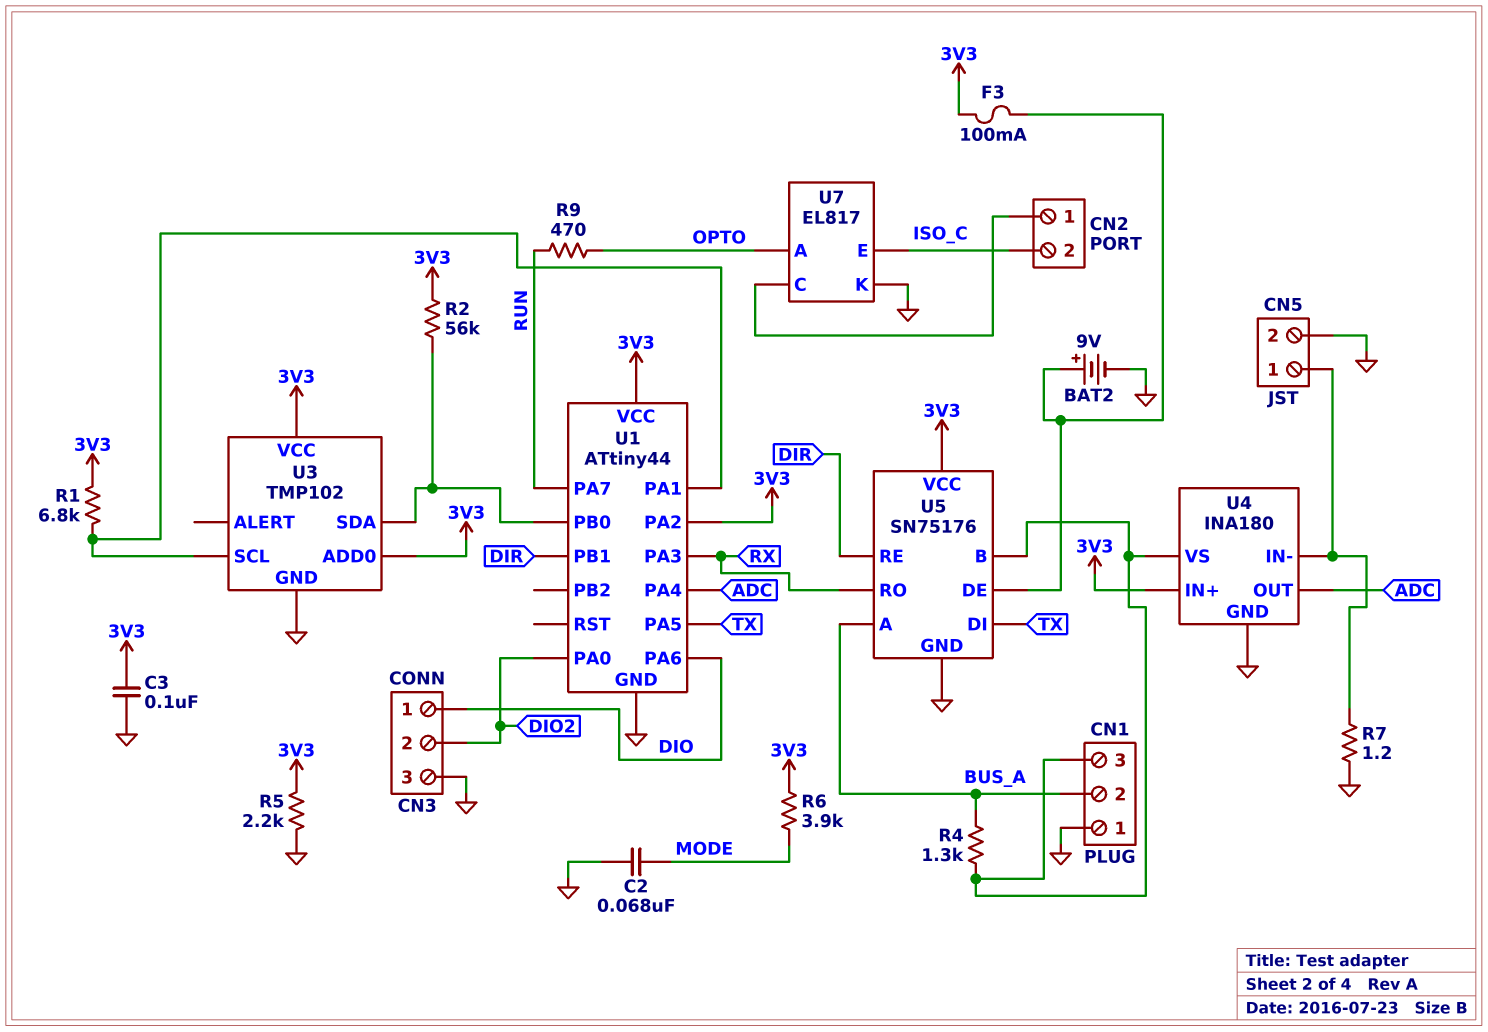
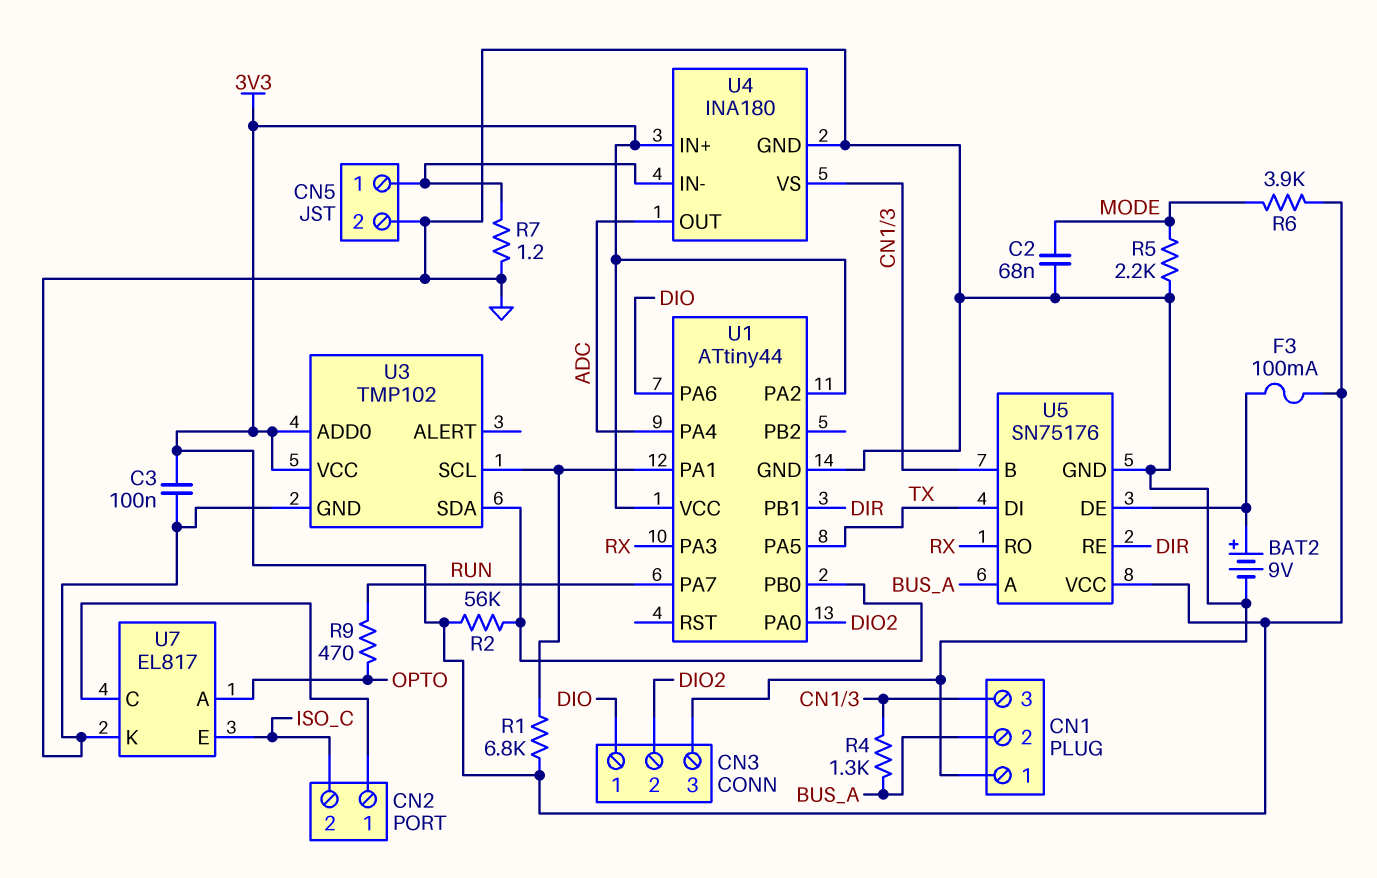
R5: 2.2k (3V3, GND) -> 2.2k (GND, MODE)

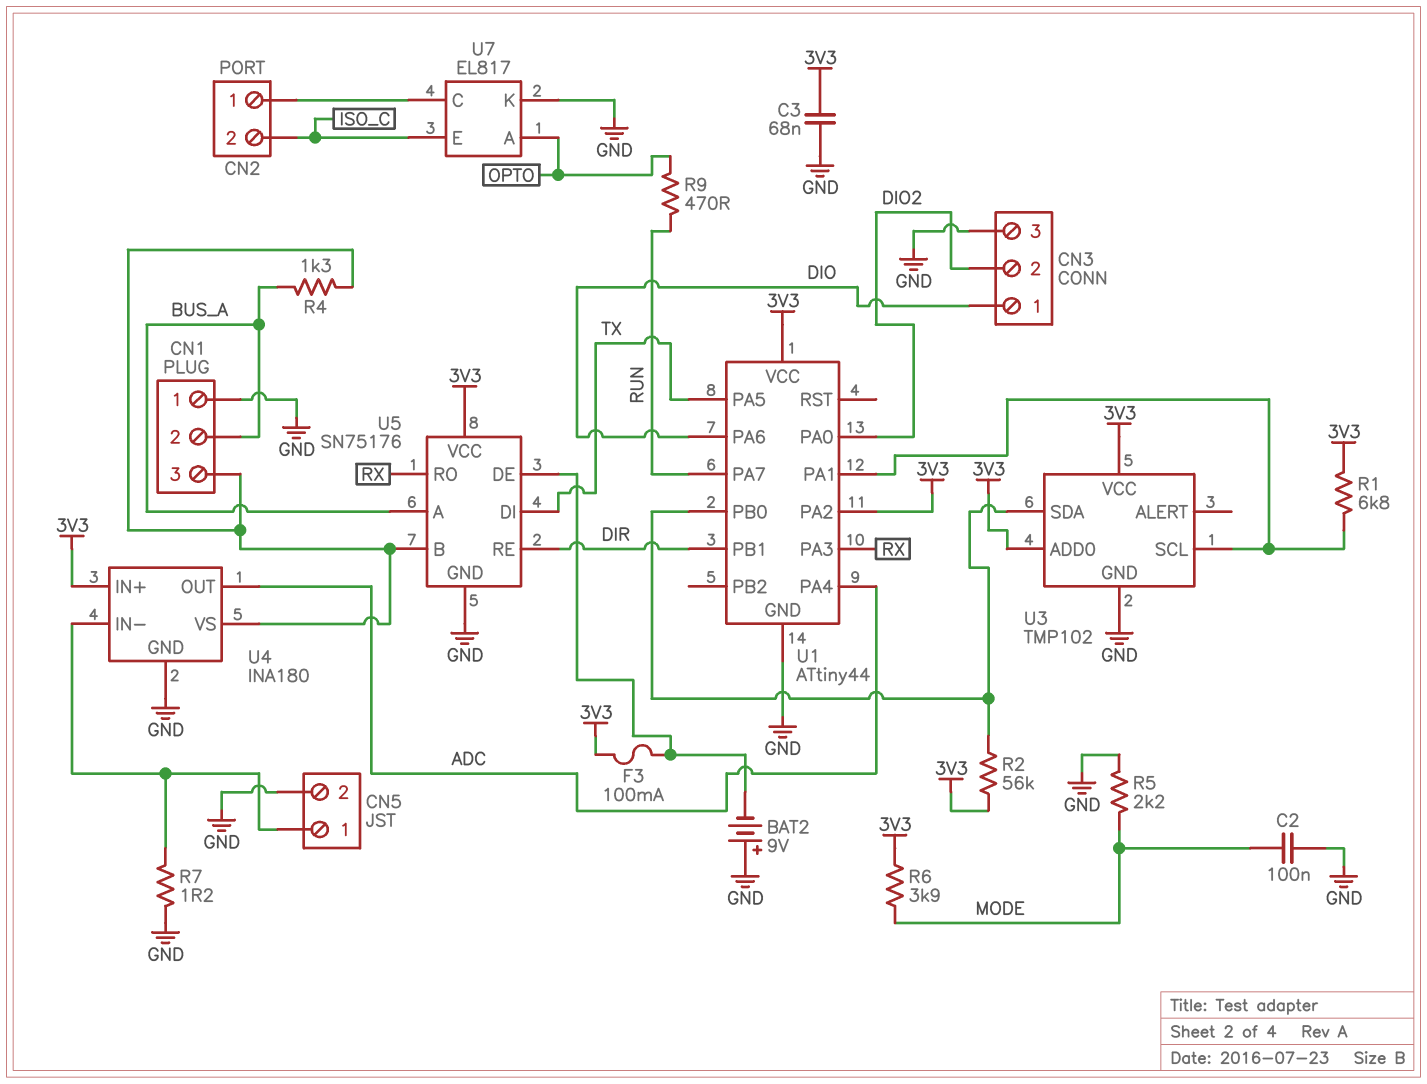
BAT2: 9V (plus U5/DE, minus GND) -> 9V (plus GND, minus U5/DE)
C2: 68nF (GND, MODE) -> 100nF (GND, MODE)
C3: 100nF (3V3, GND) -> 68nF (3V3, GND)

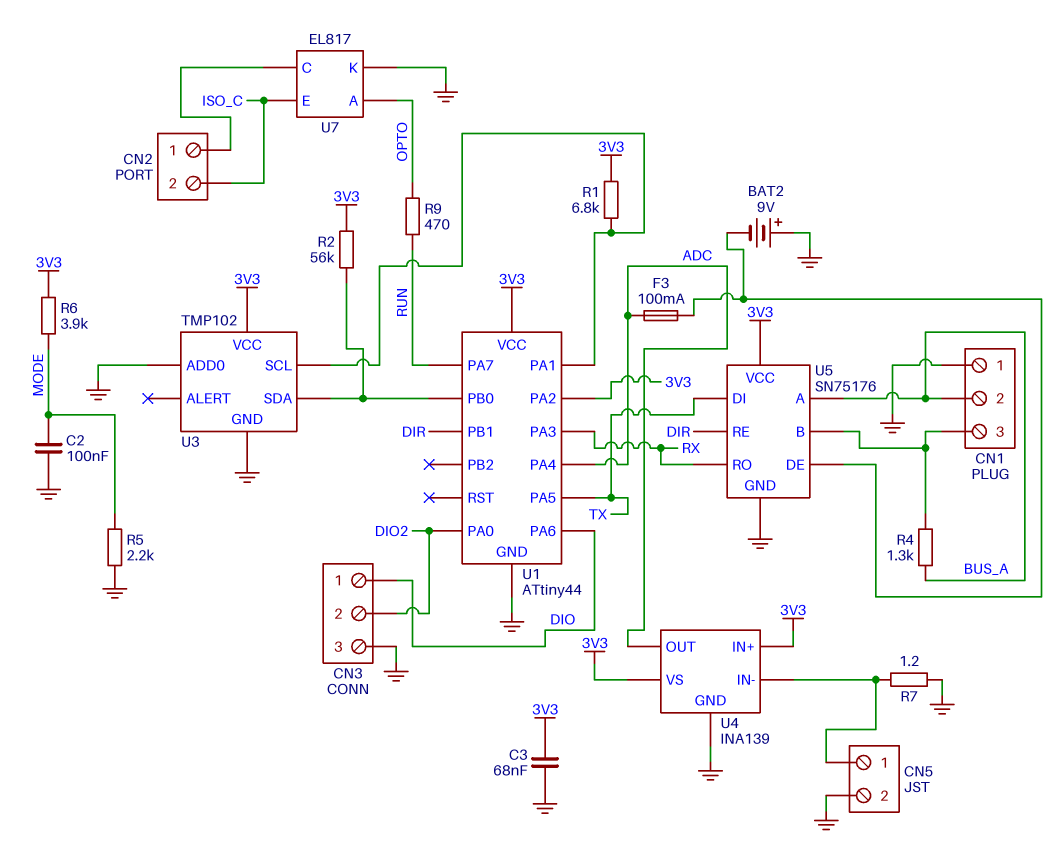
F3: 100mA (3V3, U5/DE) -> 100mA (ADC, U5/DE)
U3 pin ADD0: 3V3 -> GND
U4: INA180 -> INA139
U4 pin VS: CN1/3 -> 3V3

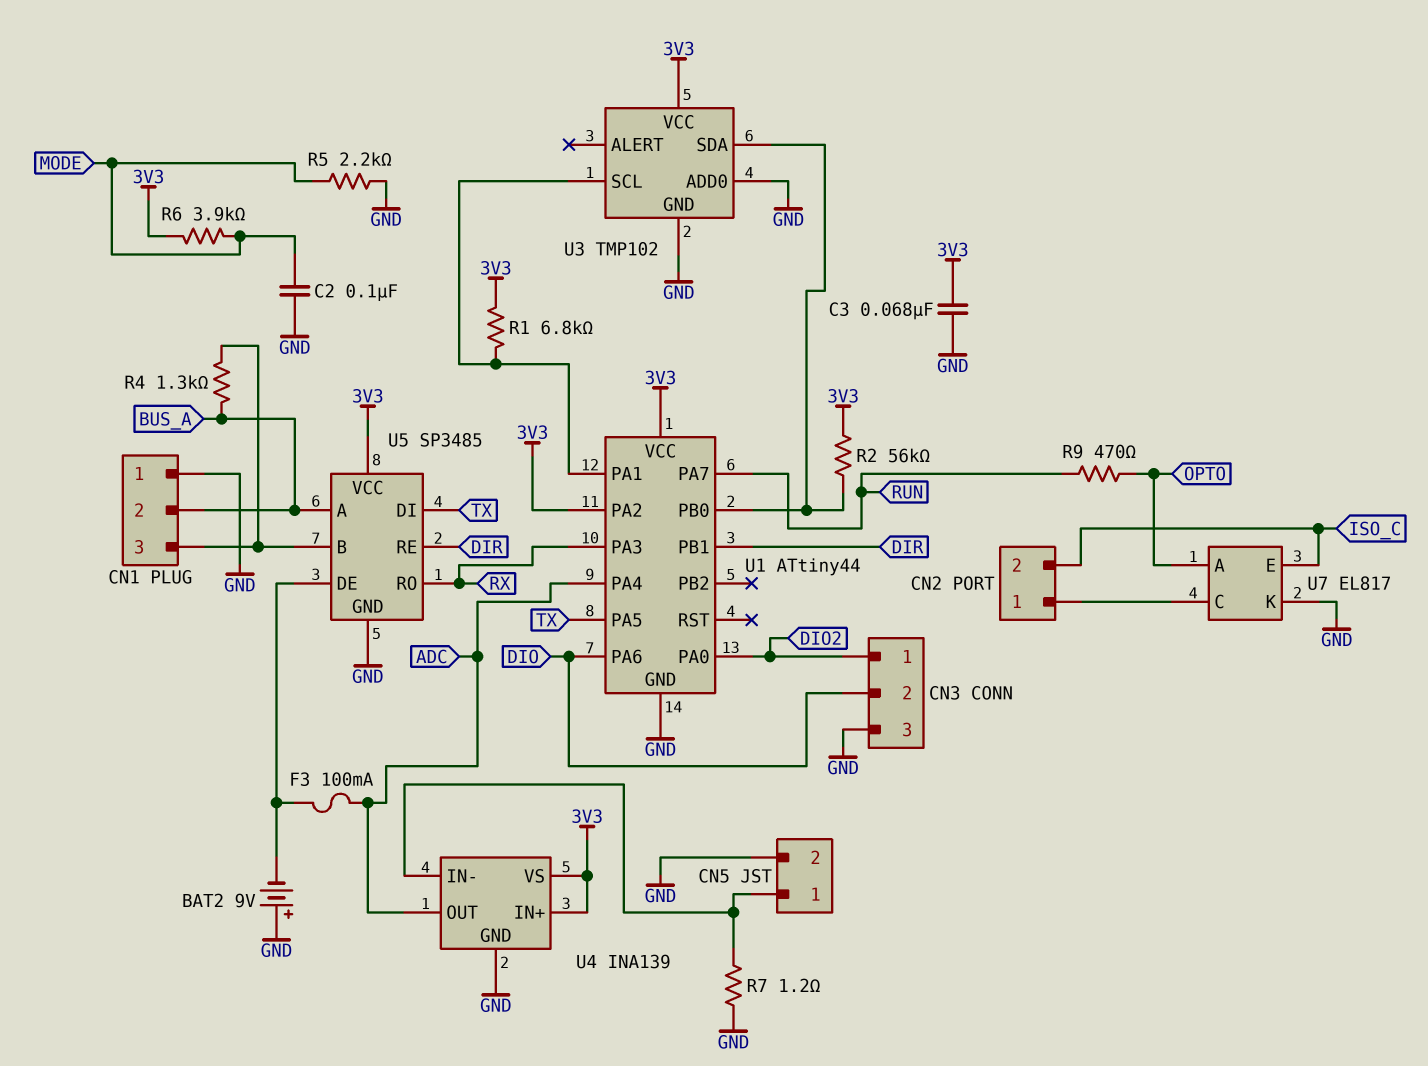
CN3 pin 1: DIO -> DIO2
CN3 pin 2: DIO2 -> DIO
U5: SN75176 -> SP3485

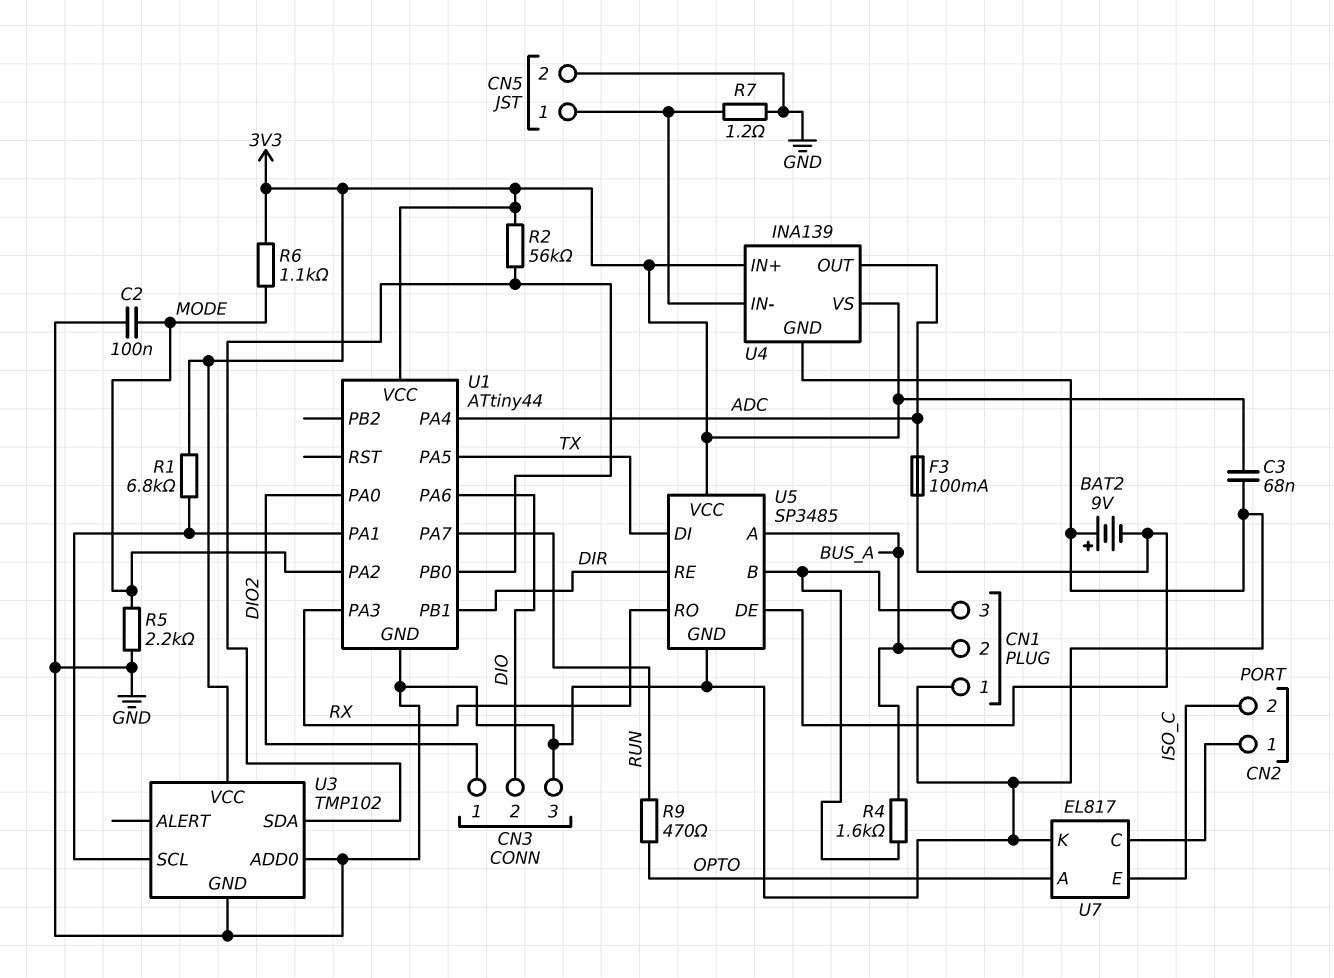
R4: 1.3k (BUS_A, CN1/3) -> 1.6k (BUS_A, CN1/3)
R6: 3.9k (3V3, MODE) -> 1.1k (3V3, MODE)
U1 pin PA2: 3V3 -> MODE

